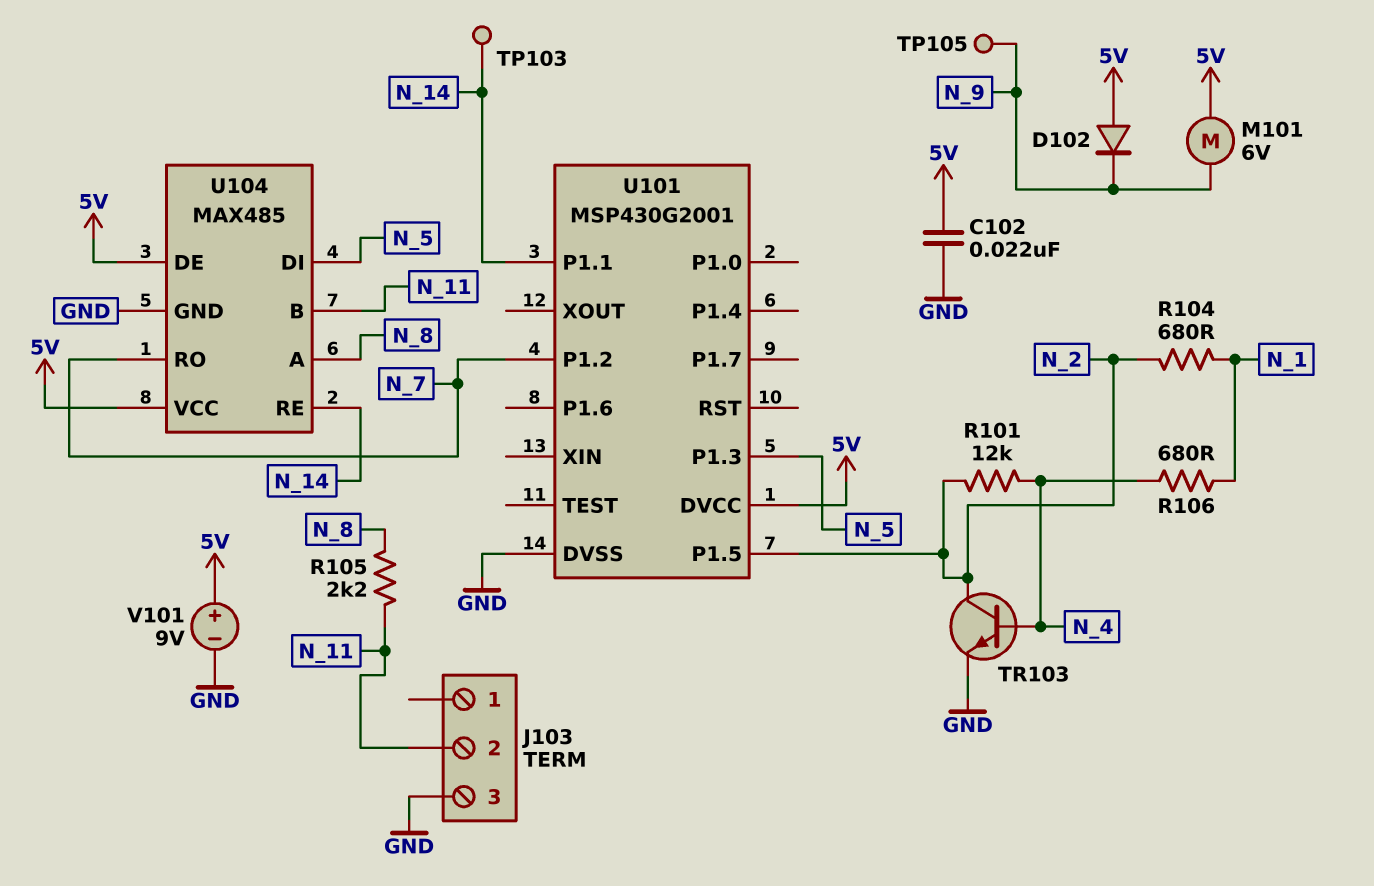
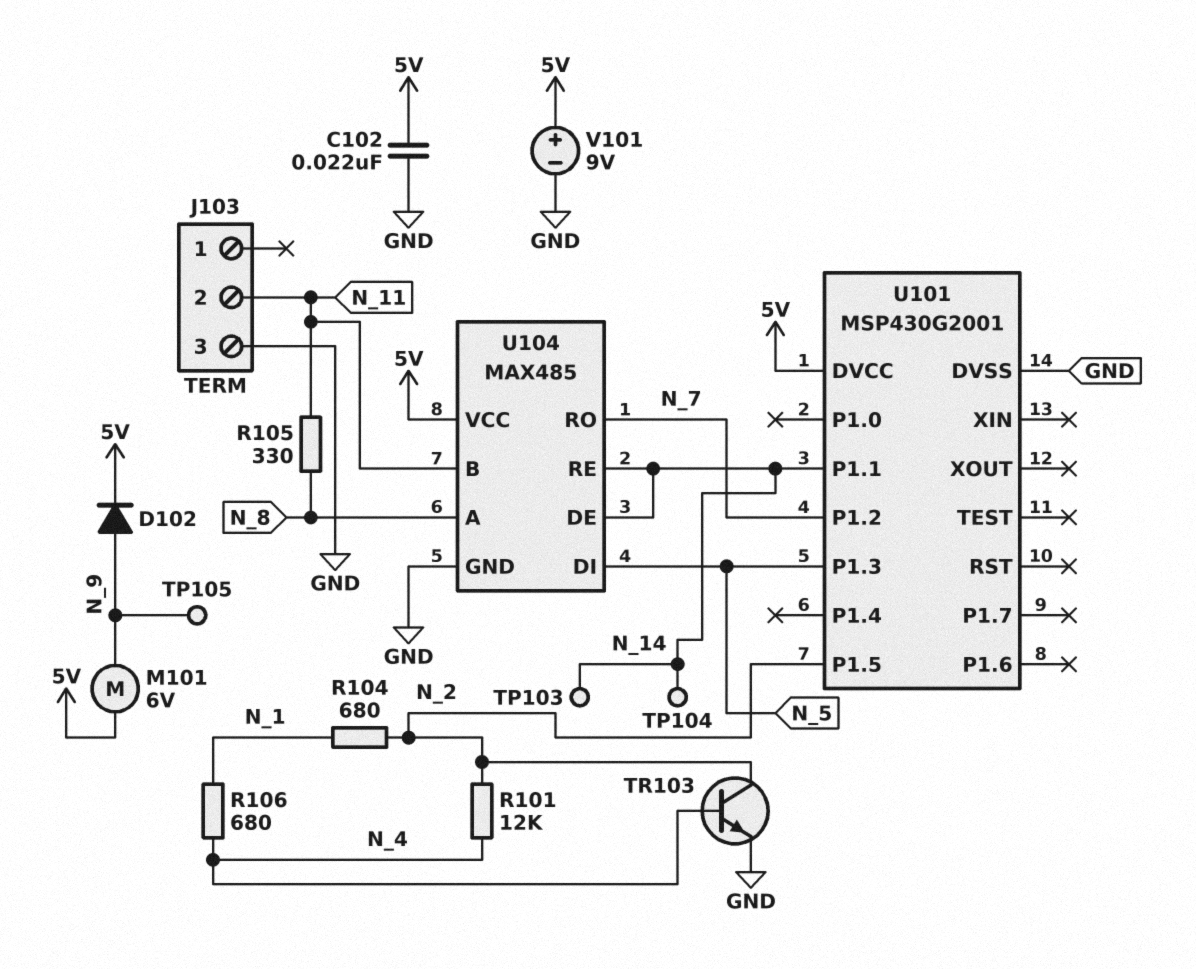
D102: diode (A 5V, K N_9) -> diode (A N_9, K 5V)
R105: 2.2k (N_8, N_11) -> 330 (N_8, N_11)
TP104: none -> test point (N_14)
U104 pin DE: 5V -> N_14

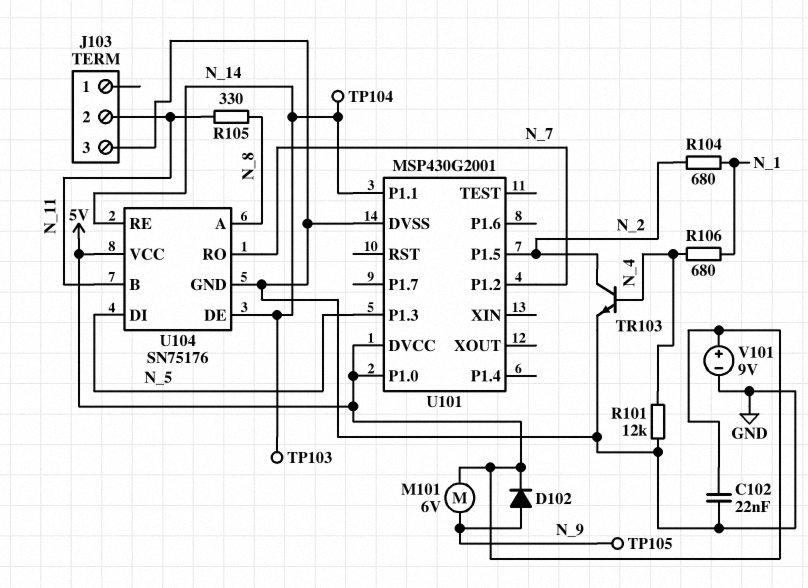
R101: 12k (N_2, N_4) -> 12k (GND, N_4)
U101 pin P1.0: none -> 5V
U104: MAX485 -> SN75176

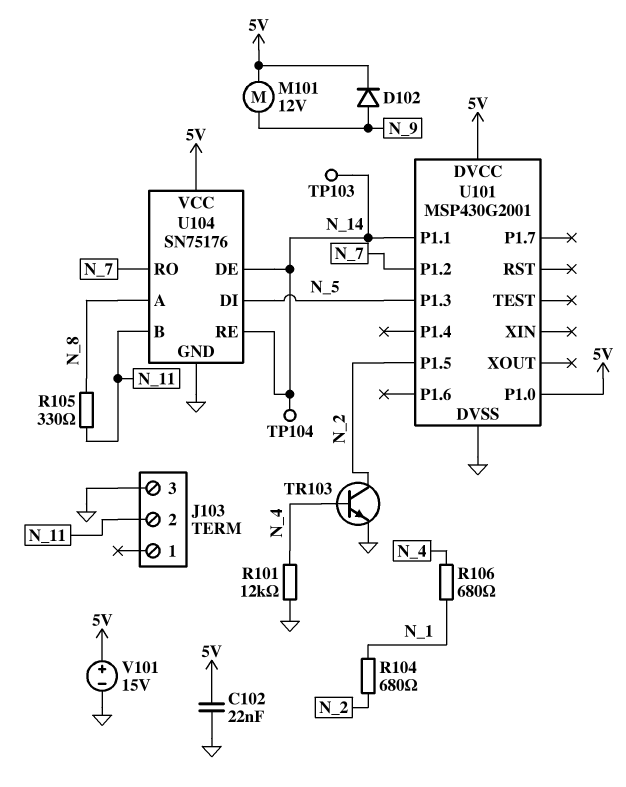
M101: motor 6V (5V, N_9) -> motor 12V (5V, N_9)
TP105: test point (N_9) -> none
V101: 9V (plus 5V, minus GND) -> 15V (plus 5V, minus GND)

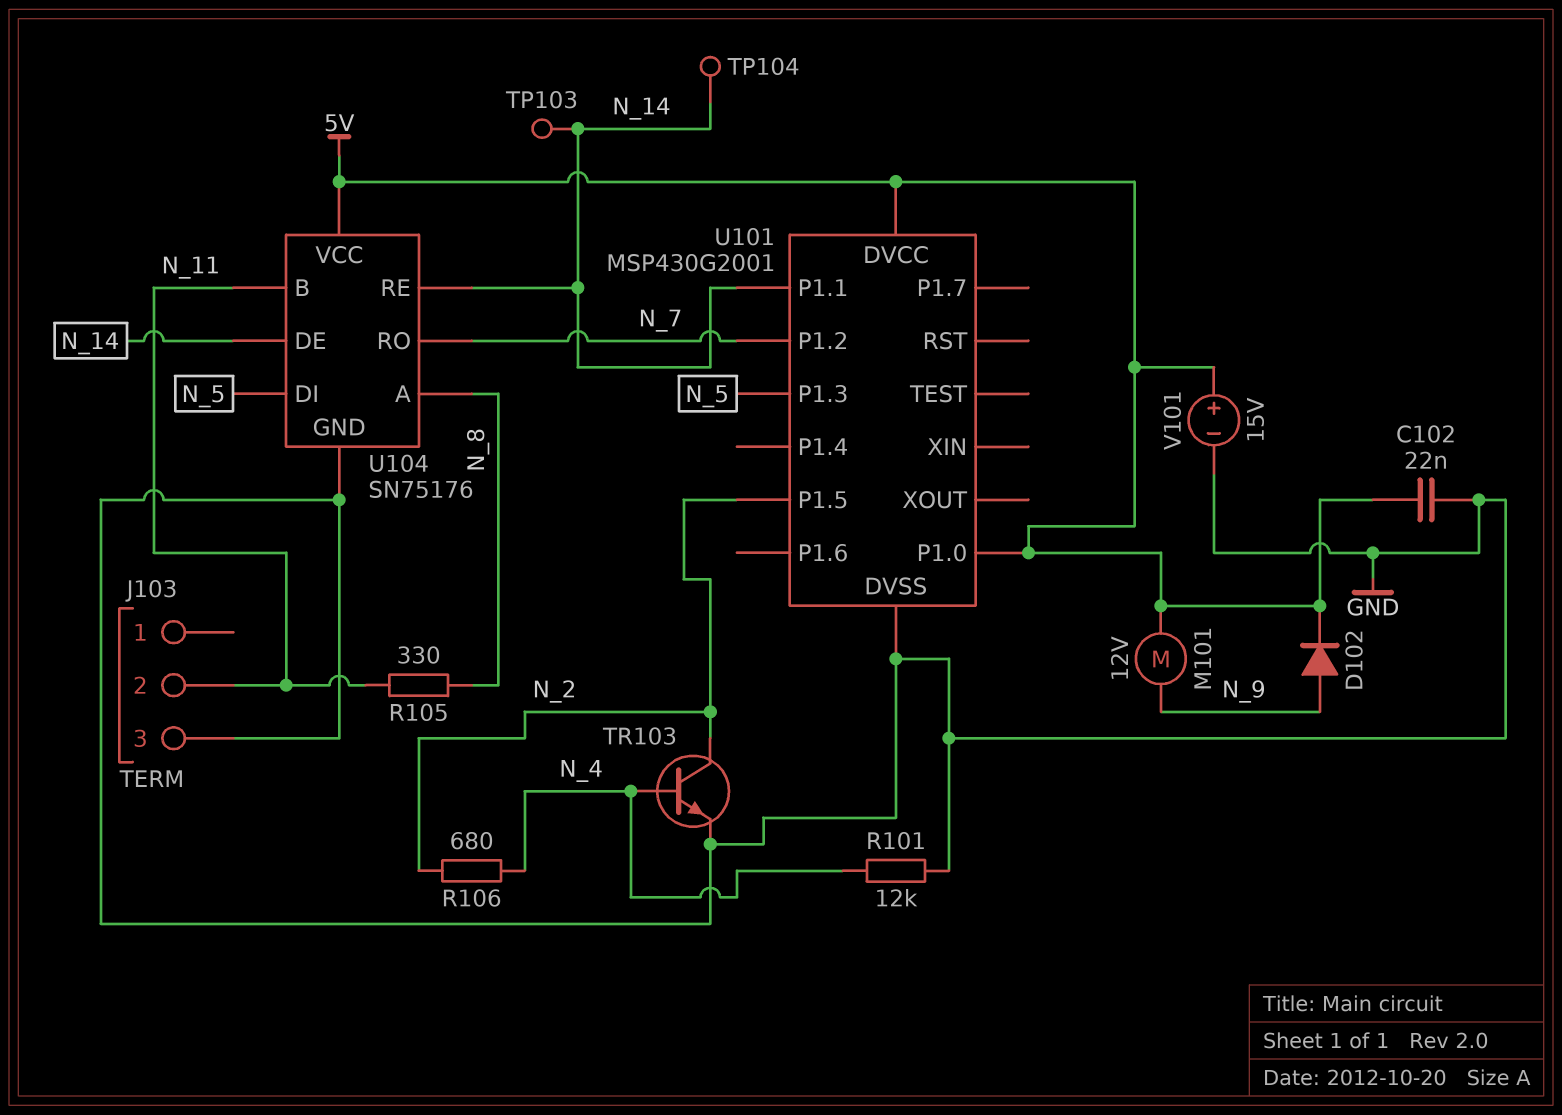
R104: 680 (N_1, N_2) -> none
R106: 680 (N_1, N_4) -> 680 (N_2, N_4)

